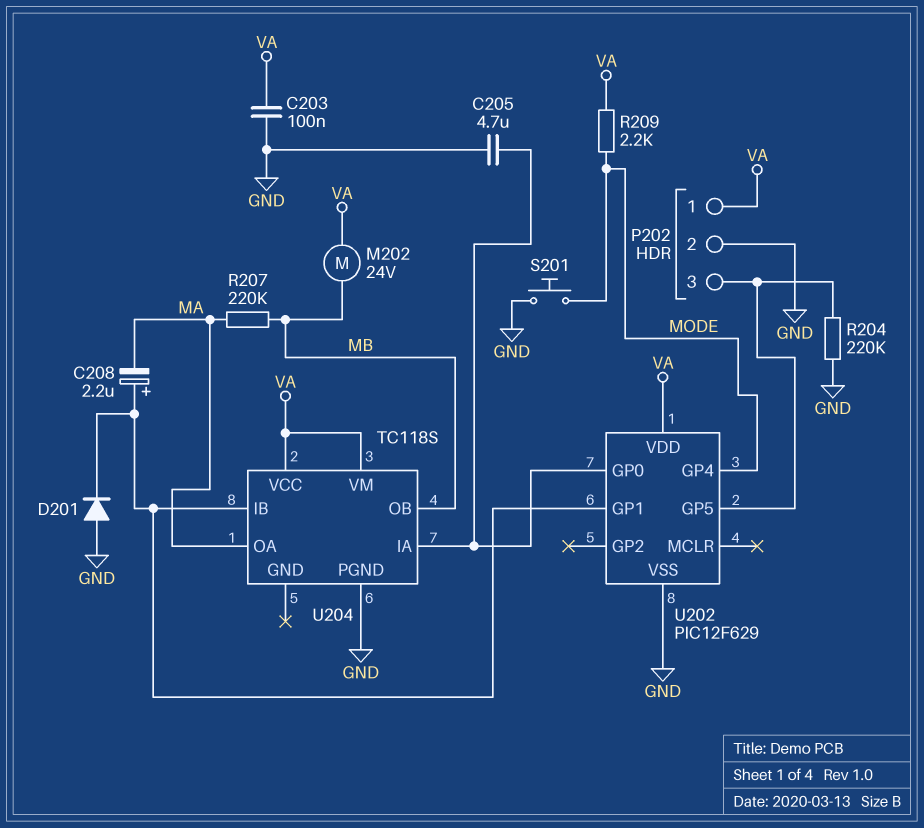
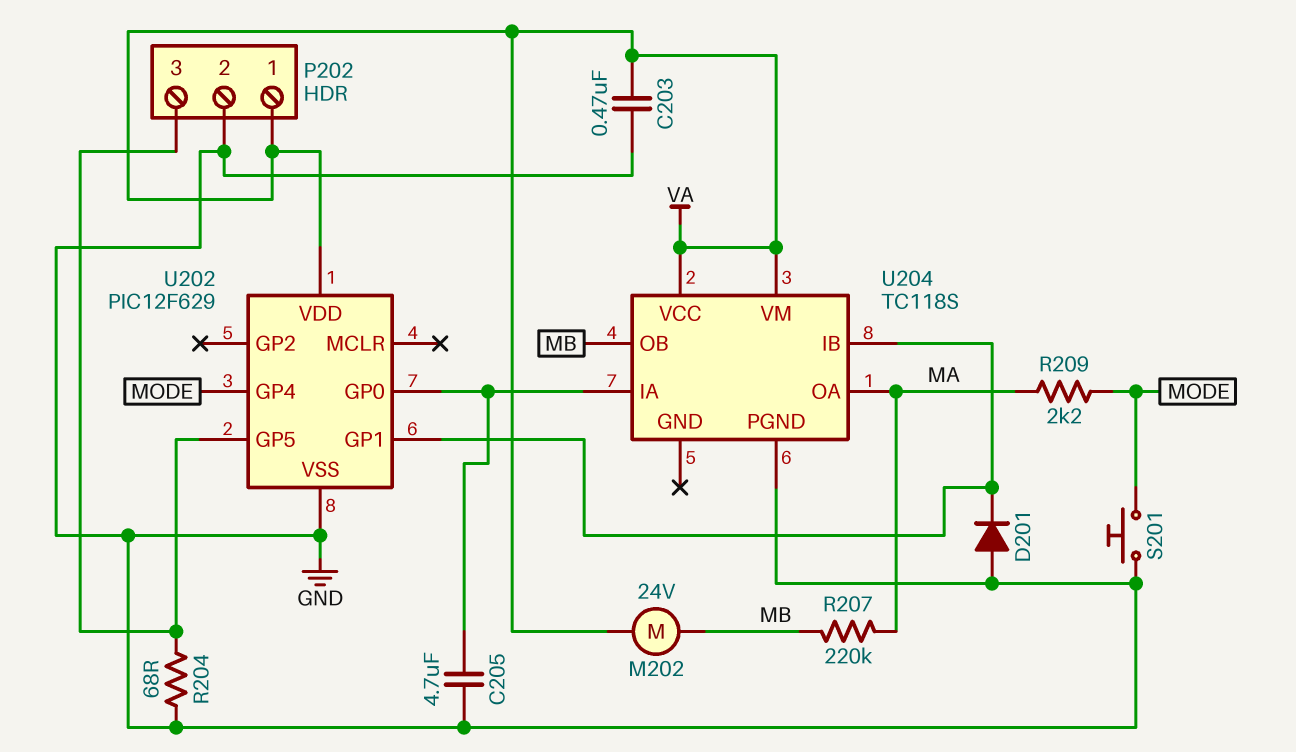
C203: 100nF (GND, VA) -> 470nF (GND, VA)
C208: 2.2uF (plus U202/GP1, minus MA) -> none
R204: 220k (GND, P202/3) -> 68 (GND, P202/3)
R209: 2.2k (MODE, VA) -> 2.2k (MA, MODE)

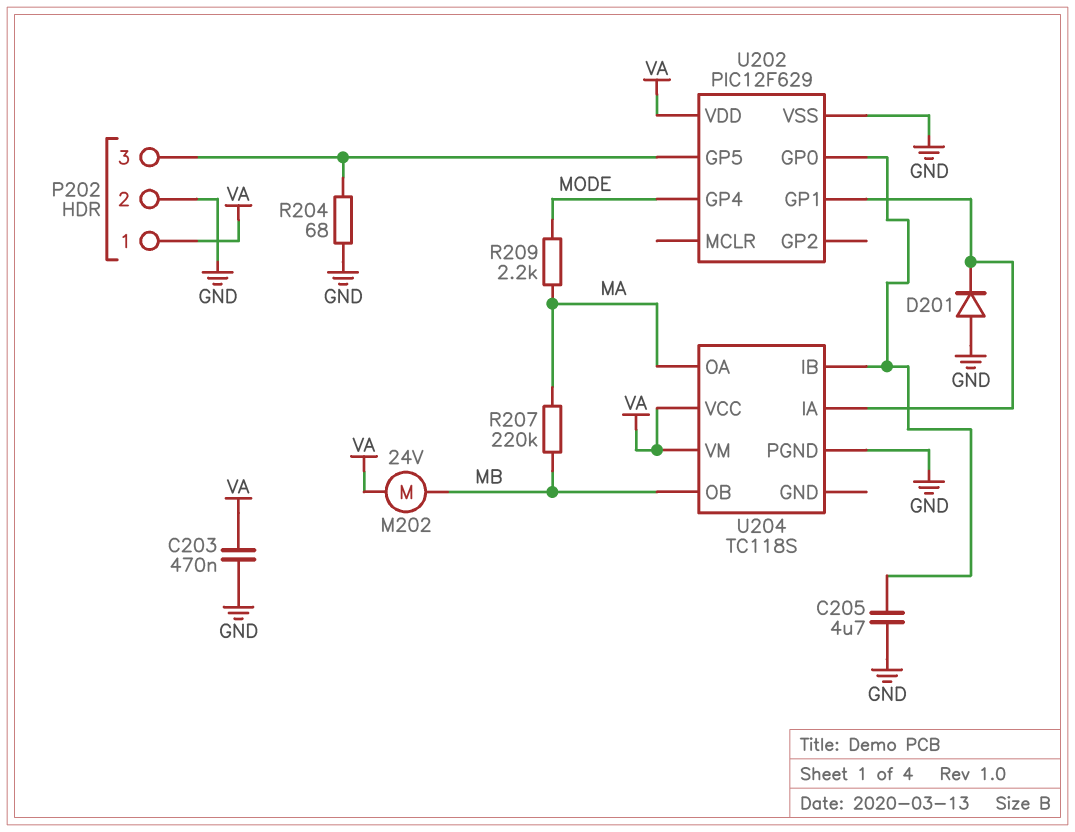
S201: button (GND, MODE) -> none
U204 pin IA: U202/GP0 -> U202/GP1
U204 pin IB: U202/GP1 -> U202/GP0

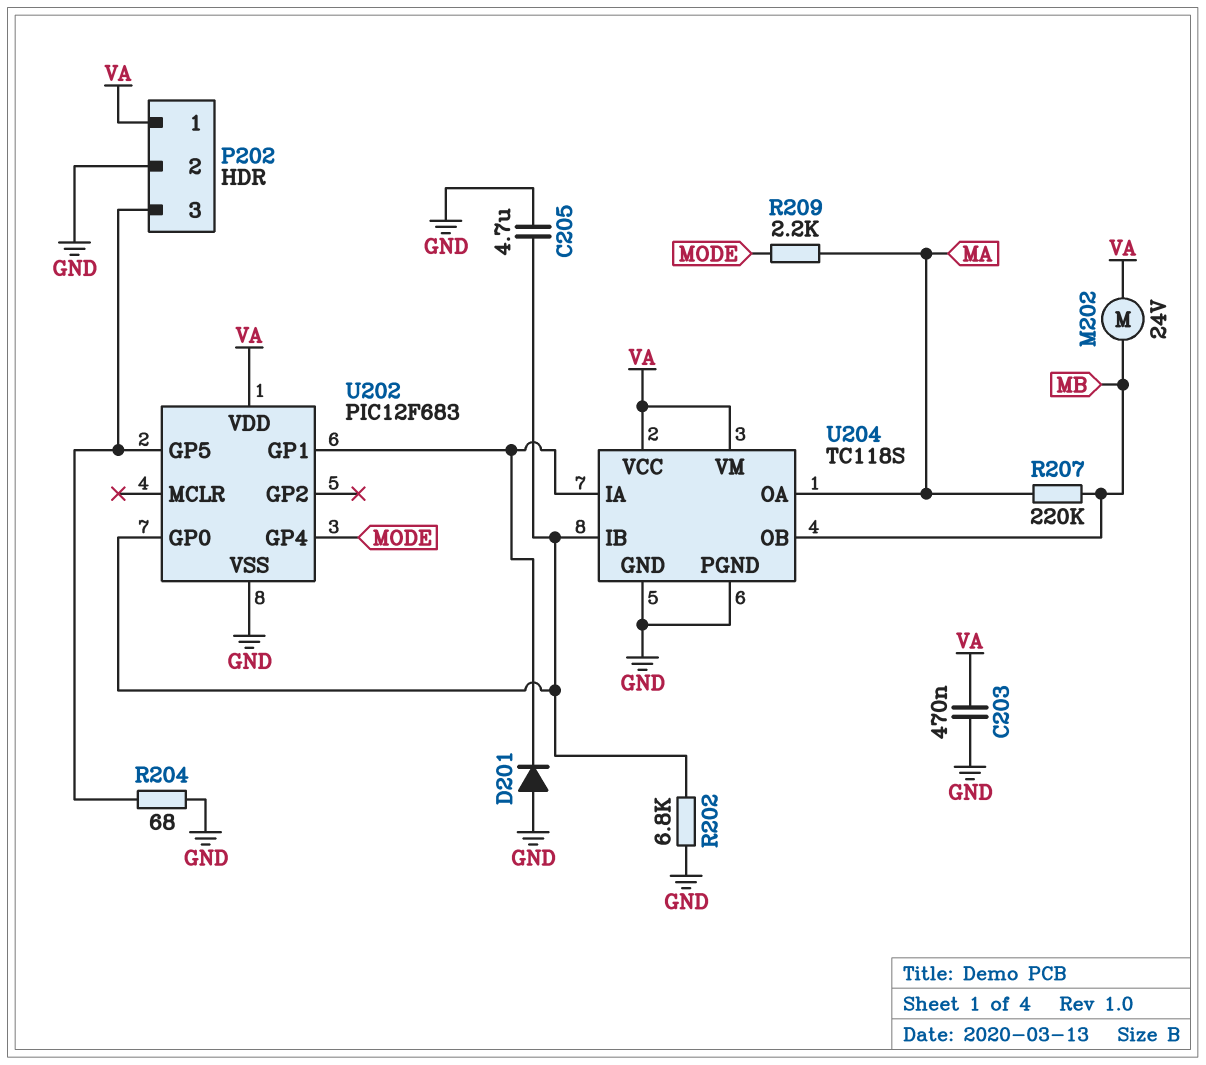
R202: none -> 6.8k (GND, U202/GP0)
U202: PIC12F629 -> PIC12F683
U204 pin GND: none -> GND

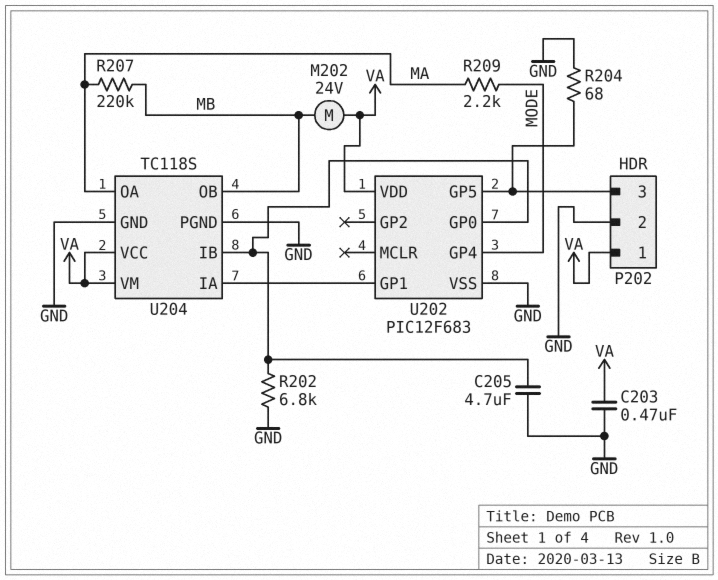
D201: diode (A GND, K U202/GP1) -> none

